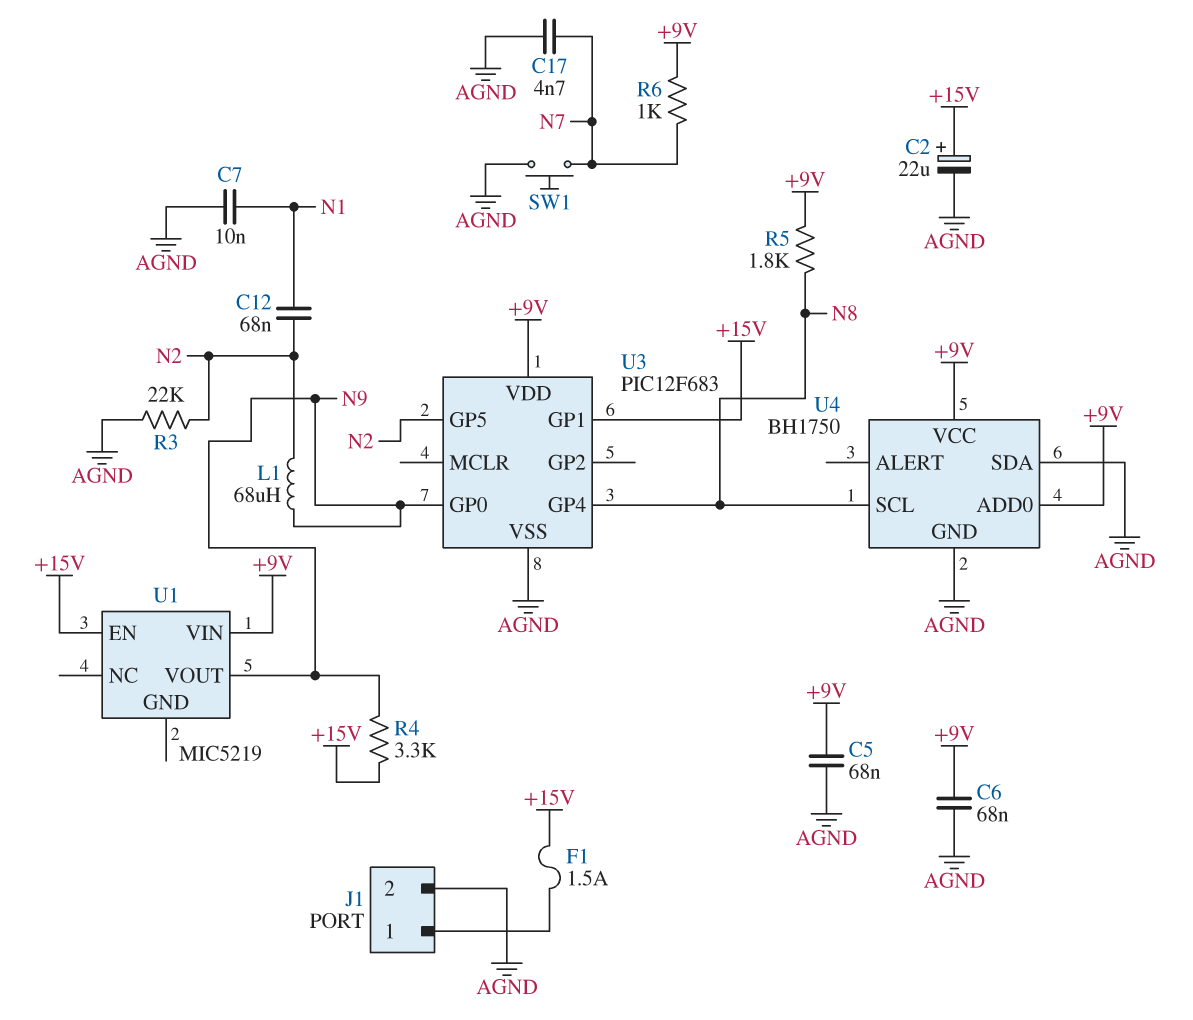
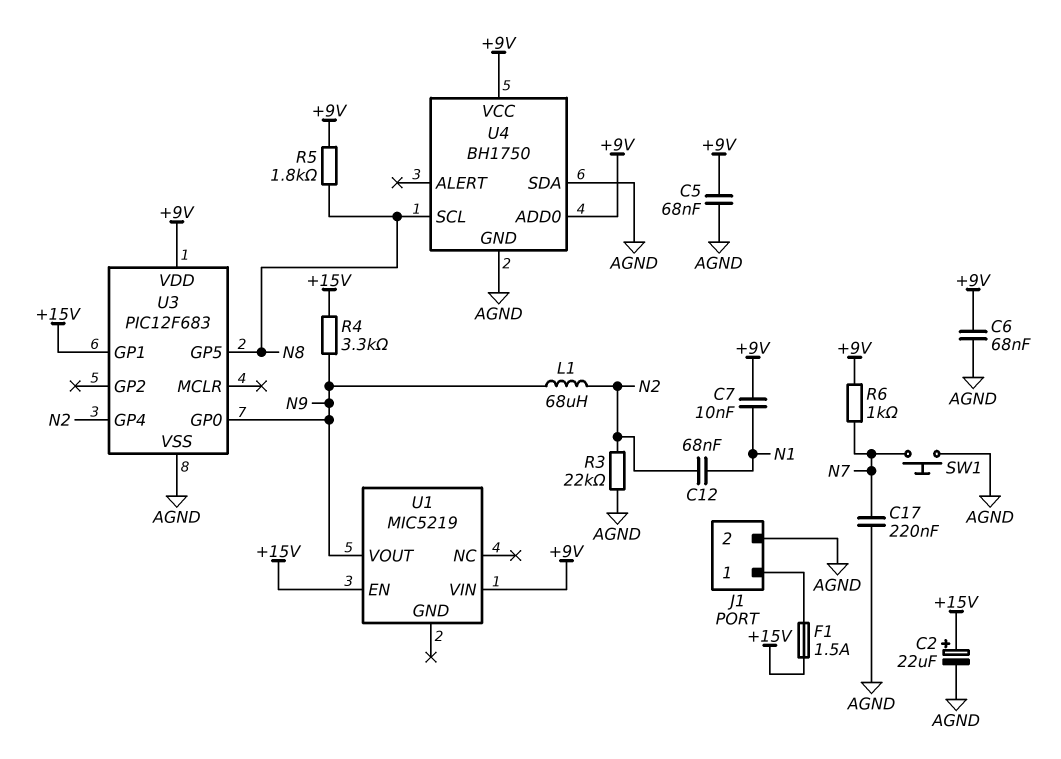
C7: 10nF (AGND, N1) -> 10nF (+9V, N1)
C17: 4.7nF (AGND, N7) -> 220nF (AGND, N7)
U3 pin GP4: N8 -> N2
U3 pin GP5: N2 -> N8

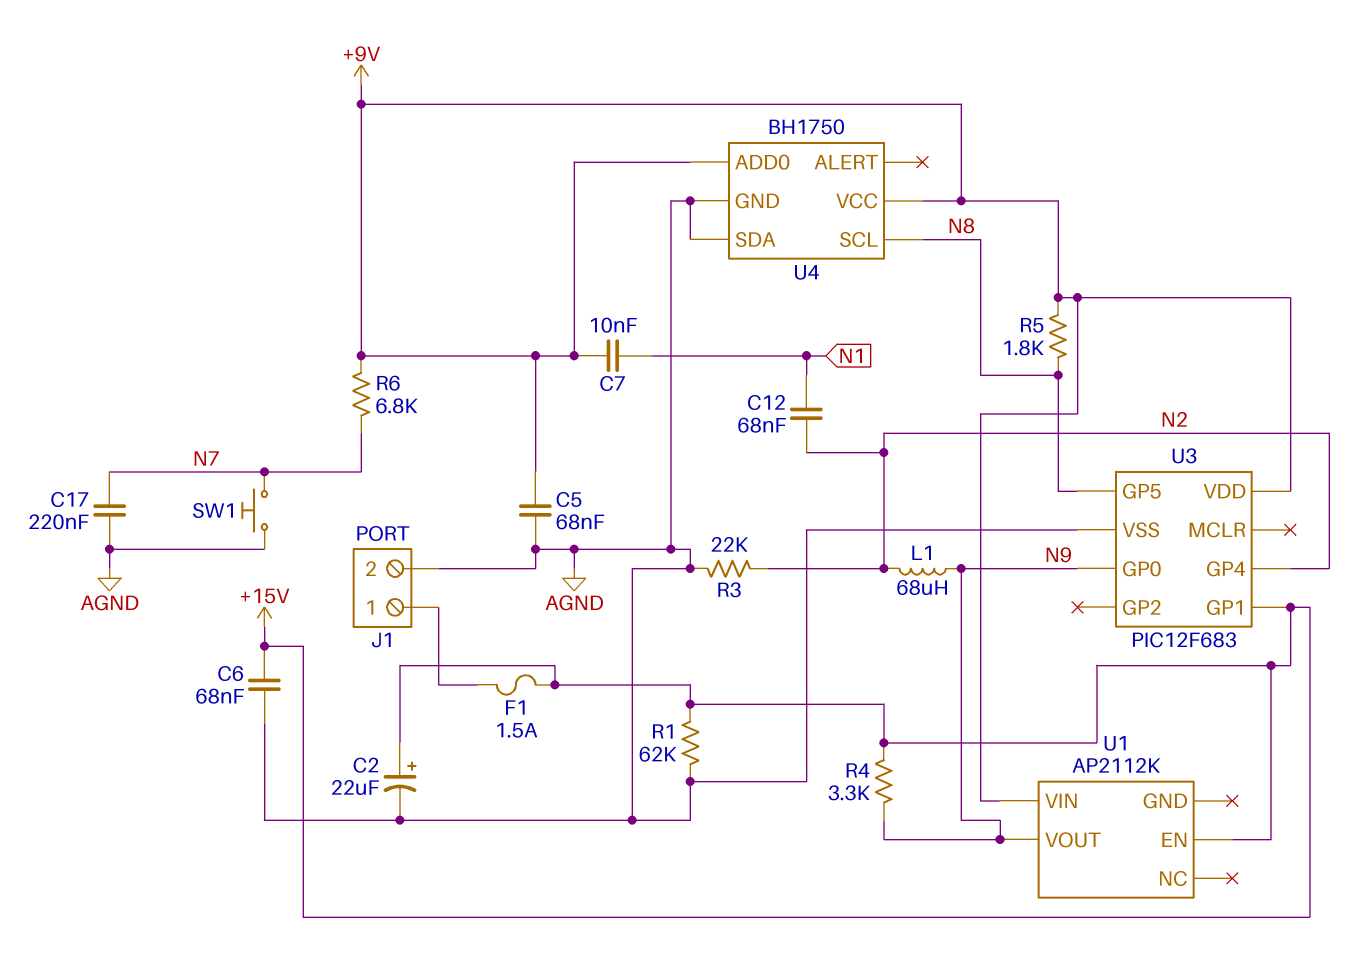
C6: 68nF (+9V, AGND) -> 68nF (+15V, AGND)
R1: none -> 62k (+15V, AGND)
R6: 1k (+9V, N7) -> 6.8k (+9V, N7)
U1: MIC5219 -> AP2112K

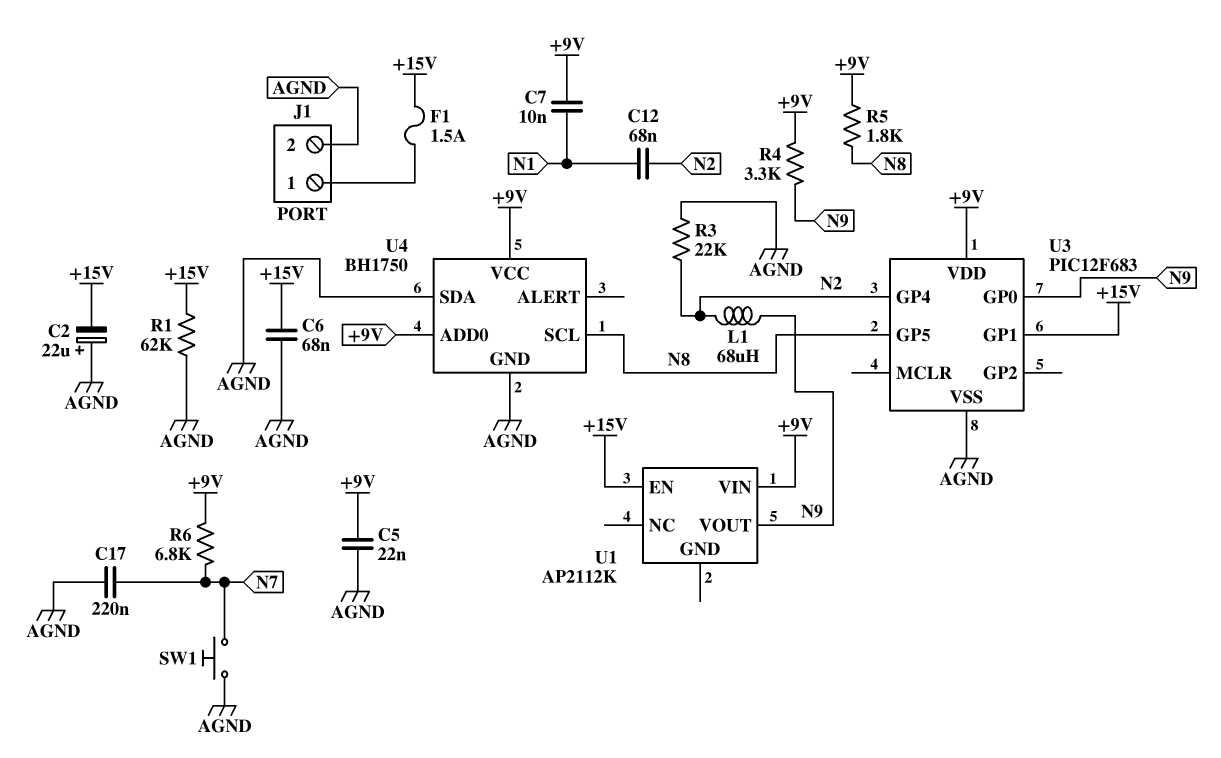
C2: 22uF (plus +15V, minus AGND) -> 22uF (plus AGND, minus +15V)
C5: 68nF (+9V, AGND) -> 22nF (+9V, AGND)
R4: 3.3k (+15V, N9) -> 3.3k (+9V, N9)

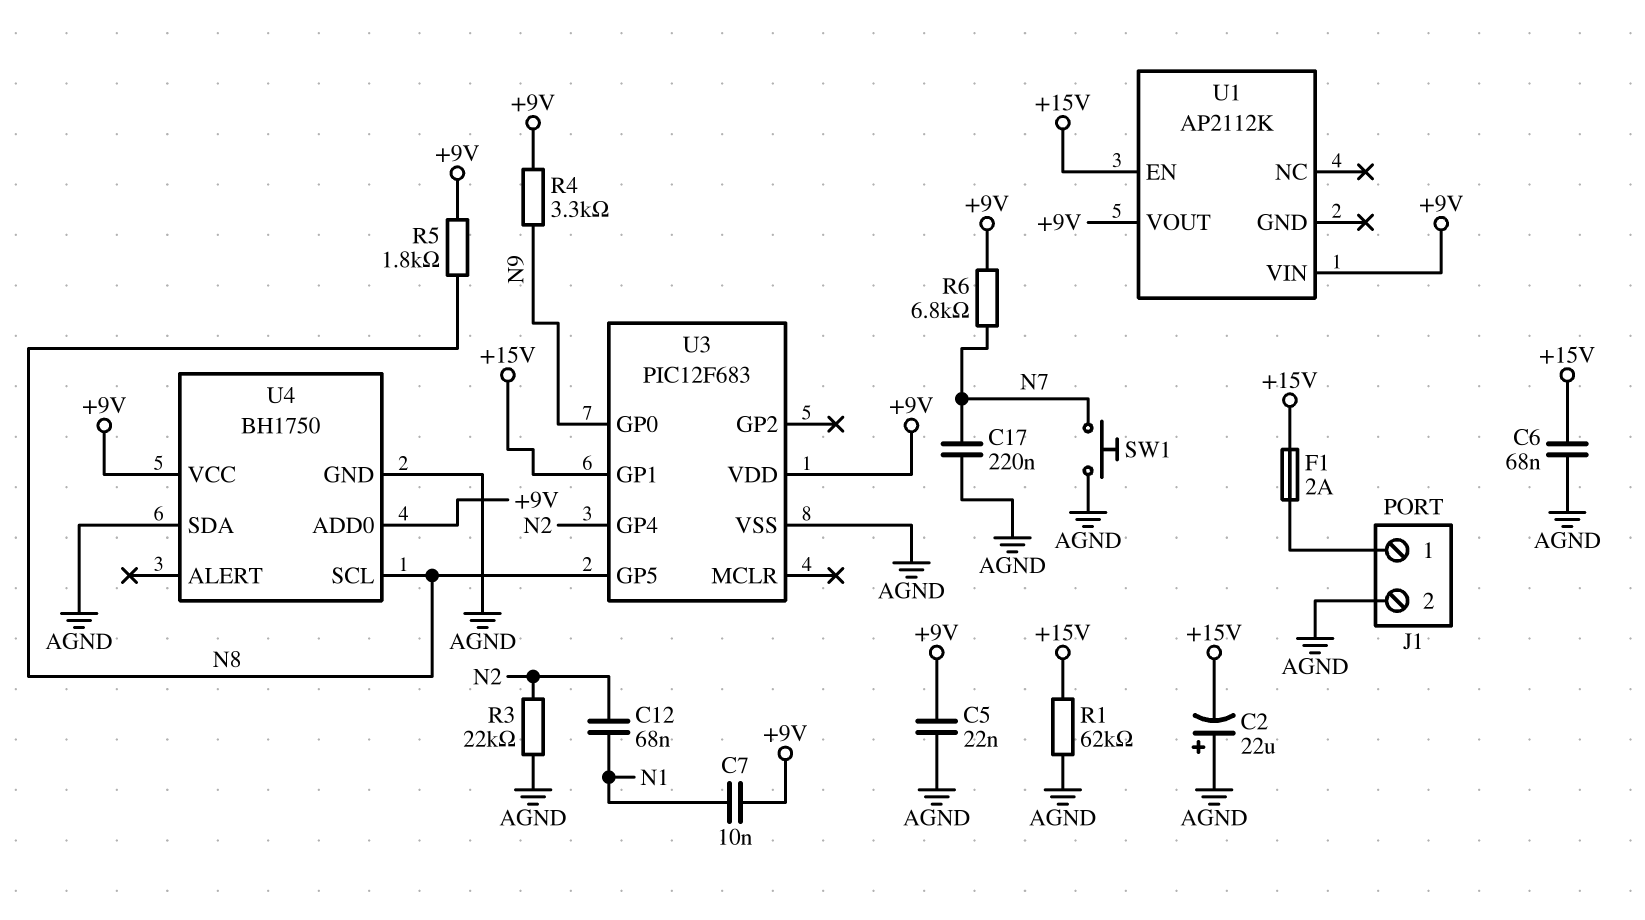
F1: 1.5A (+15V, J1/1) -> 2A (+15V, J1/1)
L1: 68uH (N2, N9) -> none
U1 pin VOUT: N9 -> +9V

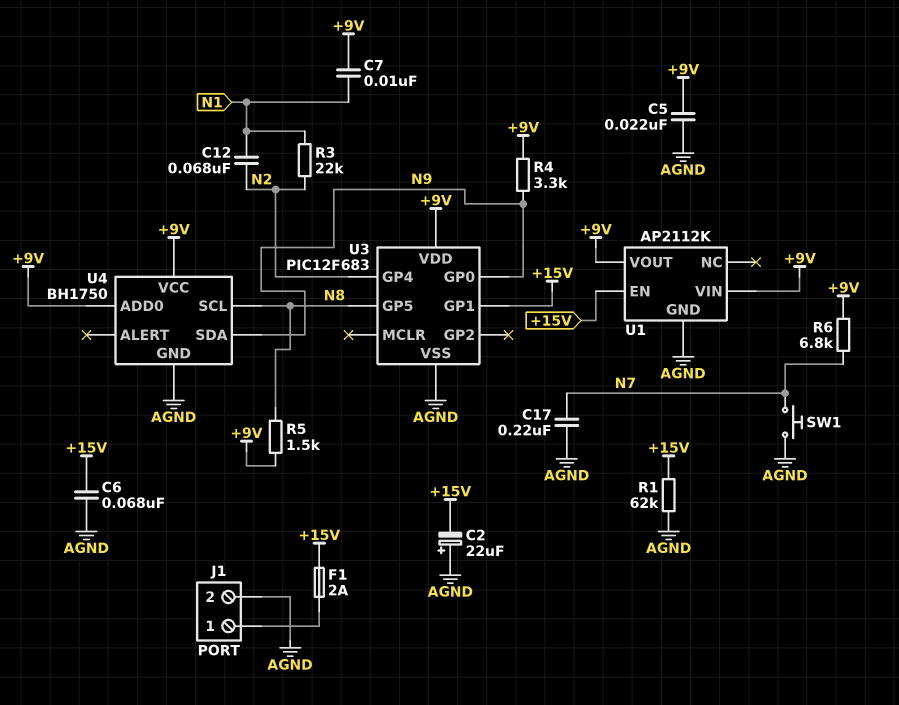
R3: 22k (AGND, N2) -> 22k (N1, N2)
R5: 1.8k (+9V, N8) -> 1.5k (+9V, N8)
U1 pin GND: none -> AGND
U4 pin SDA: AGND -> N9

